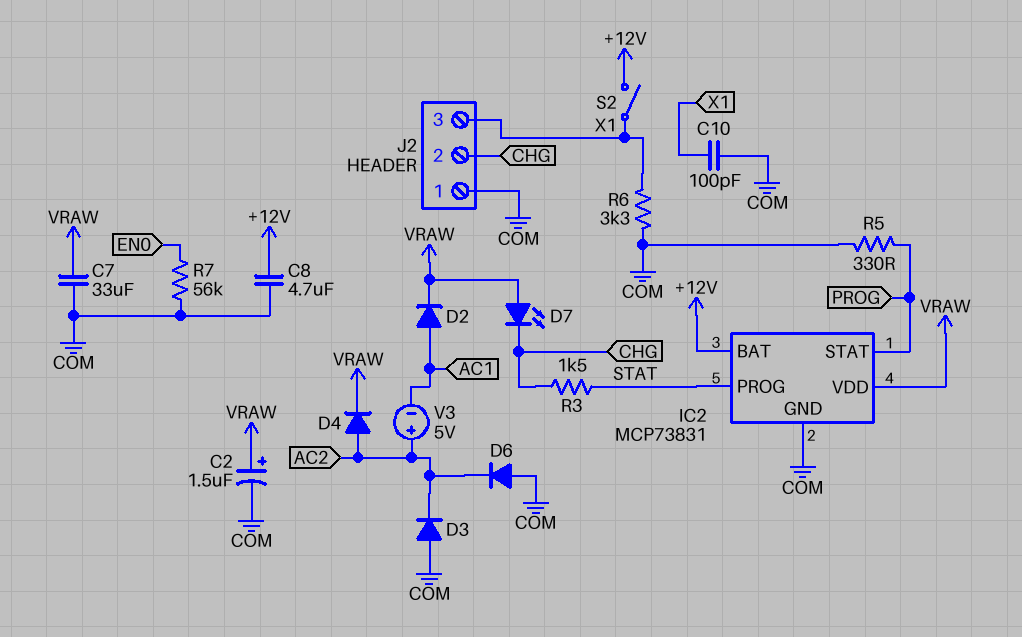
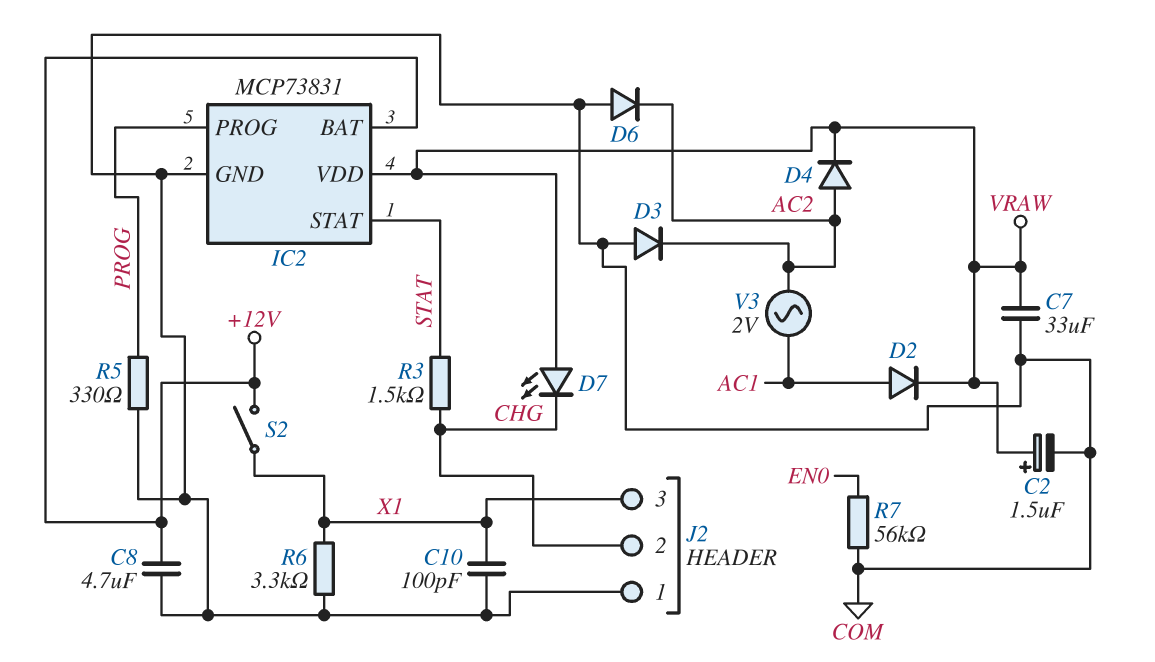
IC2 pin PROG: STAT -> PROG
IC2 pin STAT: PROG -> STAT
V3: 5V (plus AC2, minus AC1) -> AC 2V (AC1, AC2)

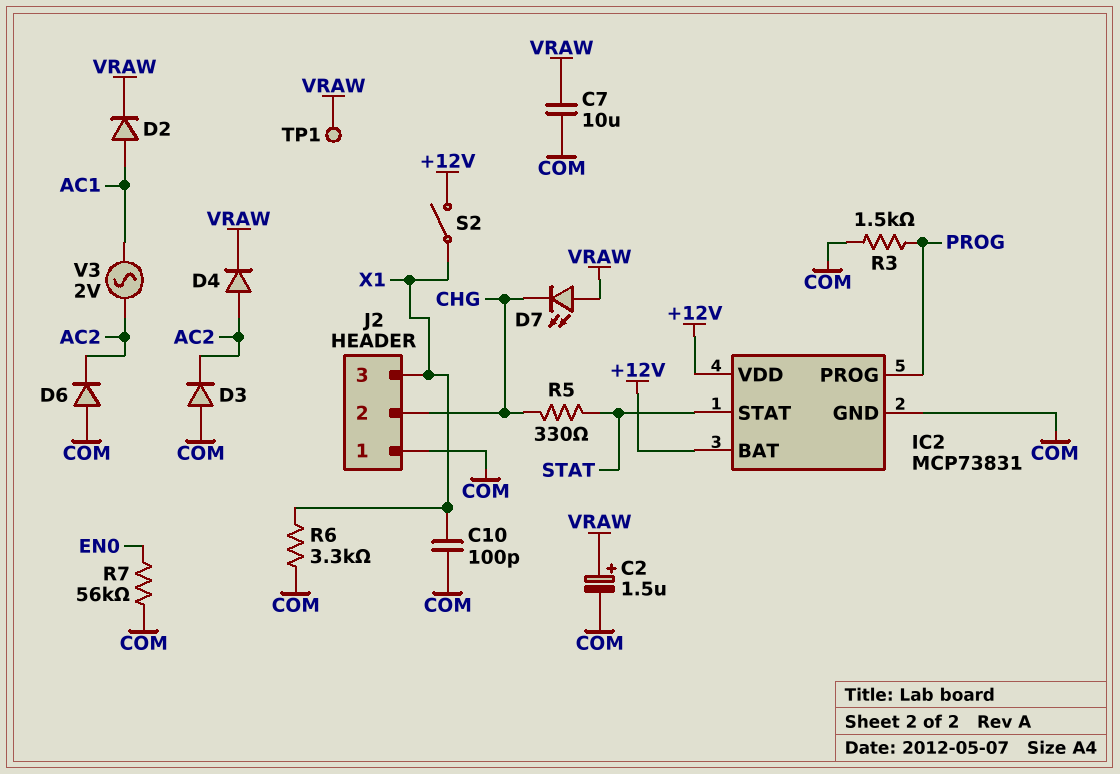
C7: 33uF (COM, VRAW) -> 10uF (COM, VRAW)
C8: 4.7uF (+12V, COM) -> none
IC2 pin VDD: VRAW -> +12V
R3: 1.5k (CHG, STAT) -> 1.5k (COM, PROG)
R5: 330 (COM, PROG) -> 330 (CHG, STAT)
TP1: none -> test point (VRAW)

